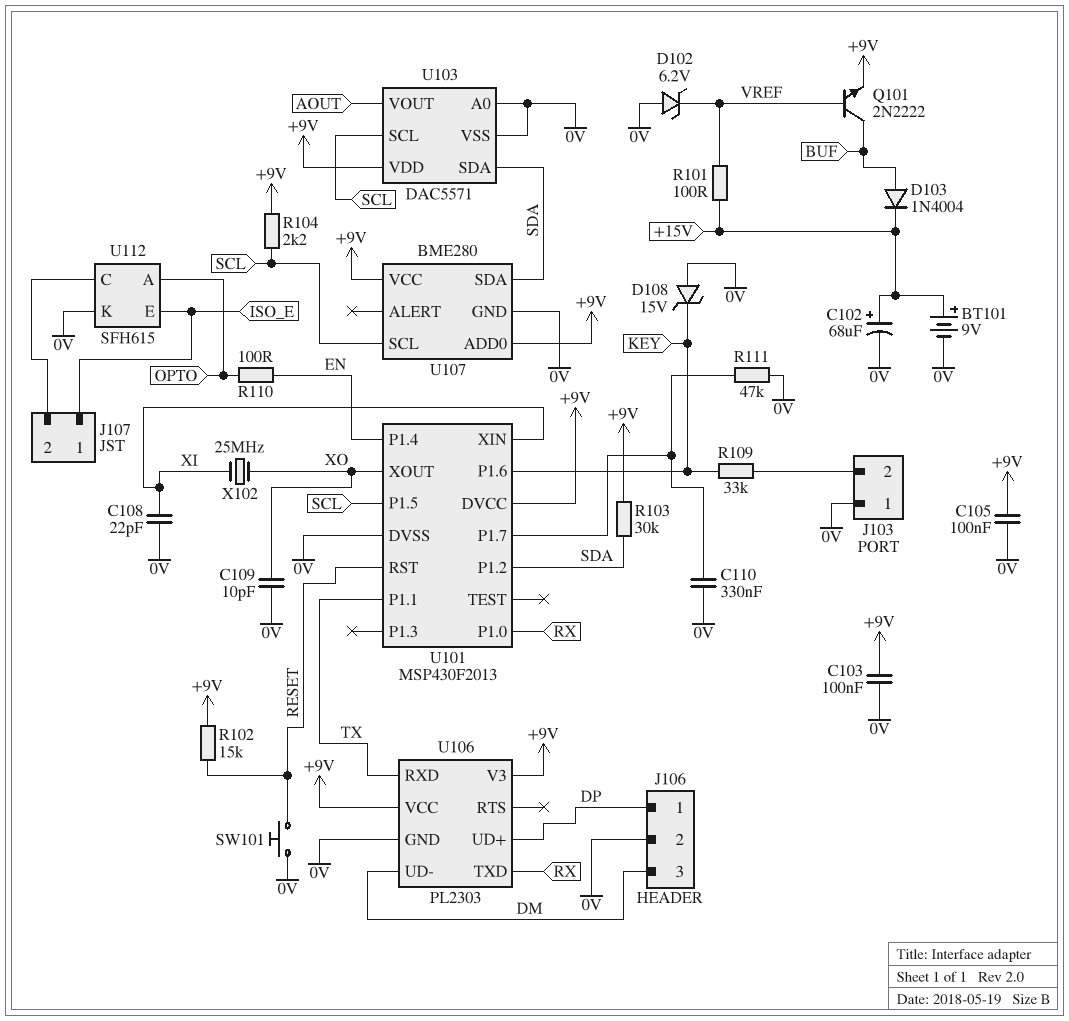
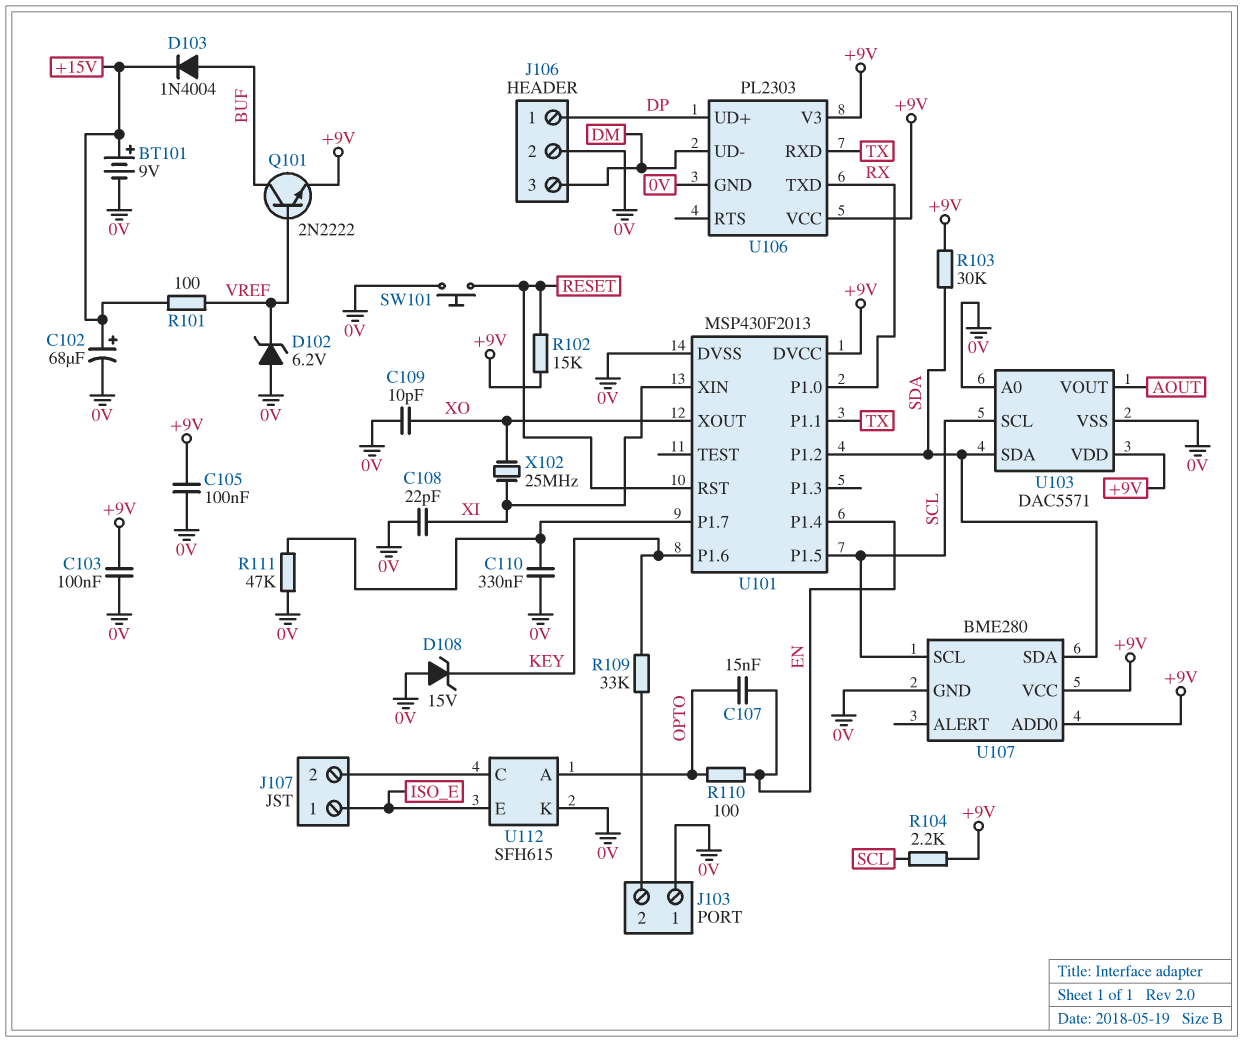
C107: none -> 15nF (EN, OPTO)

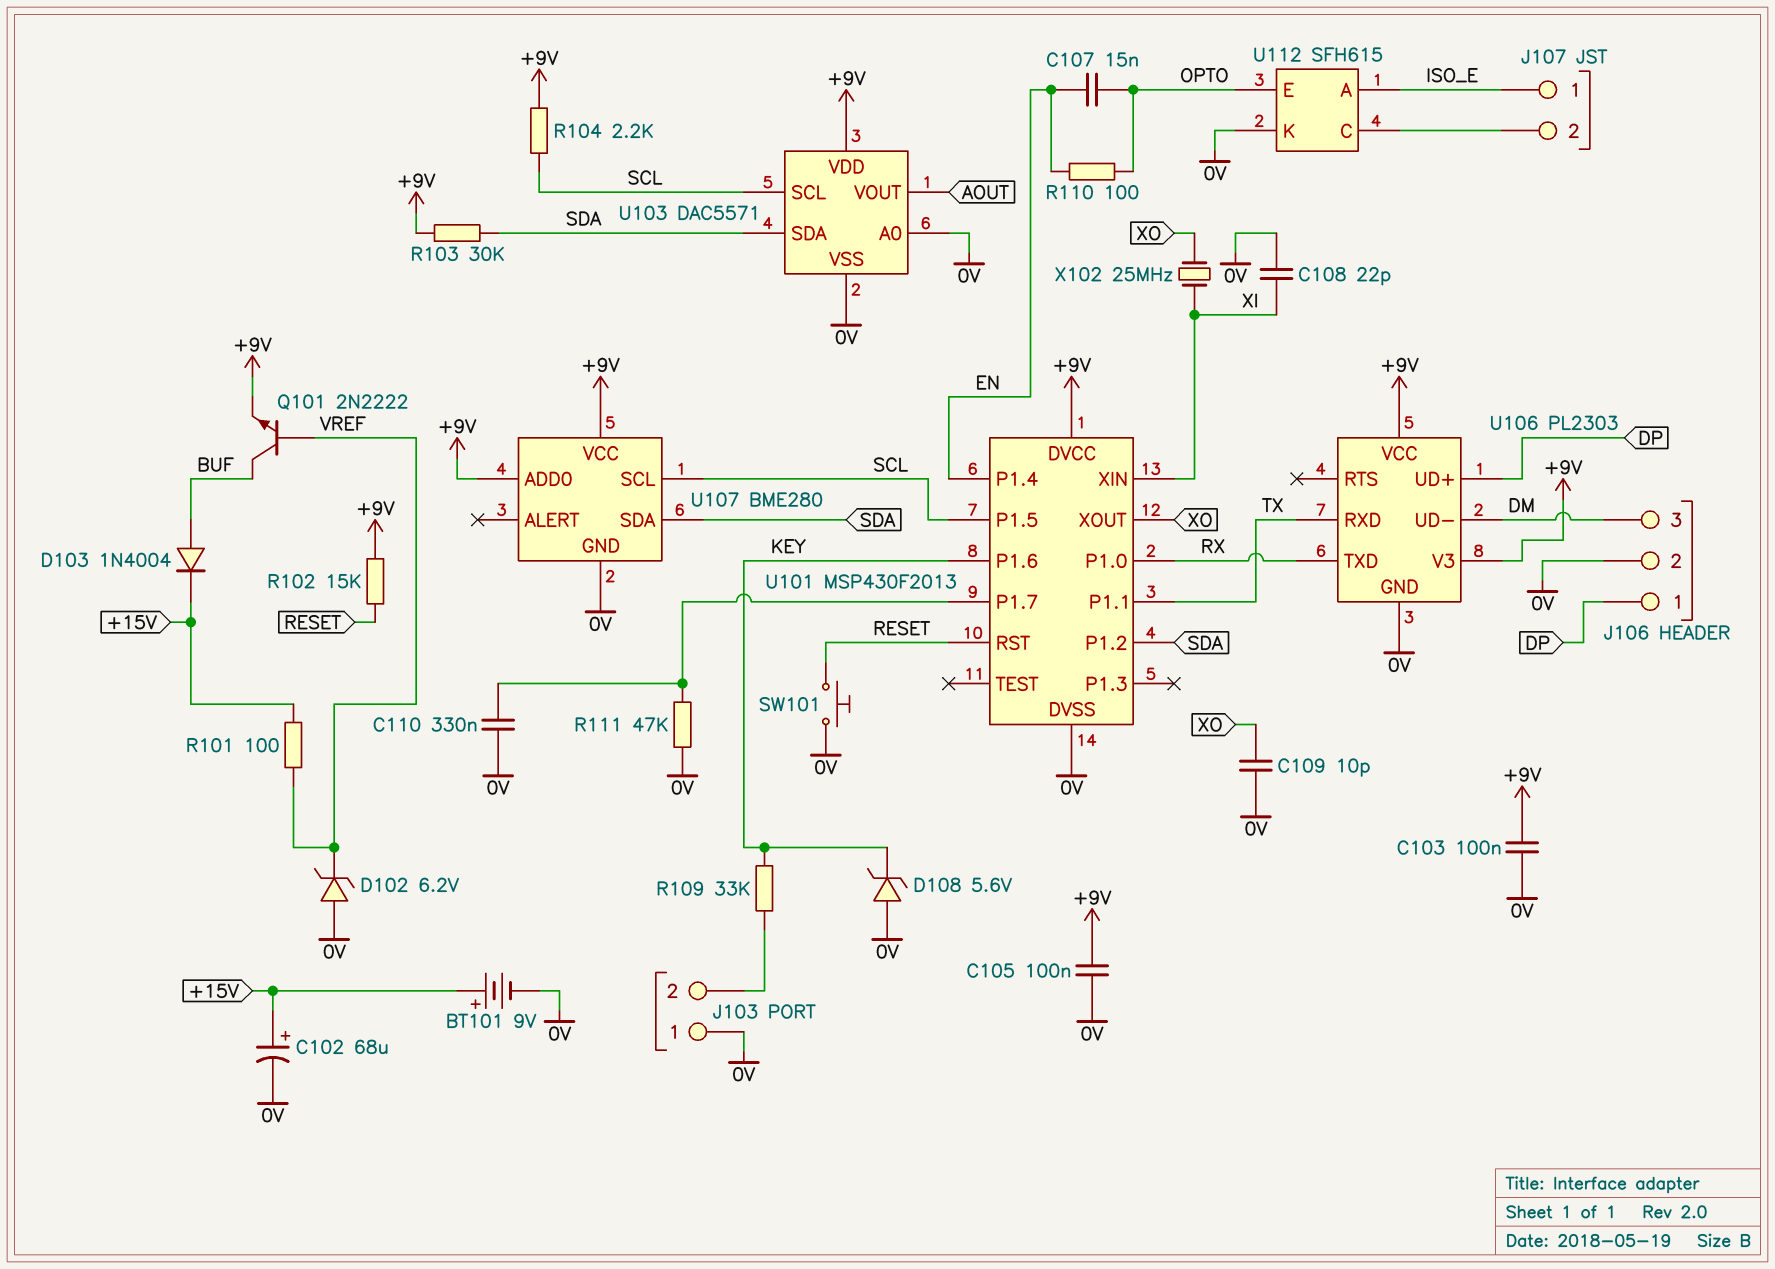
D108: zener 15V (A 0V, K KEY) -> zener 5.6V (A 0V, K KEY)
U112 pin A: OPTO -> ISO_E
U112 pin E: ISO_E -> OPTO

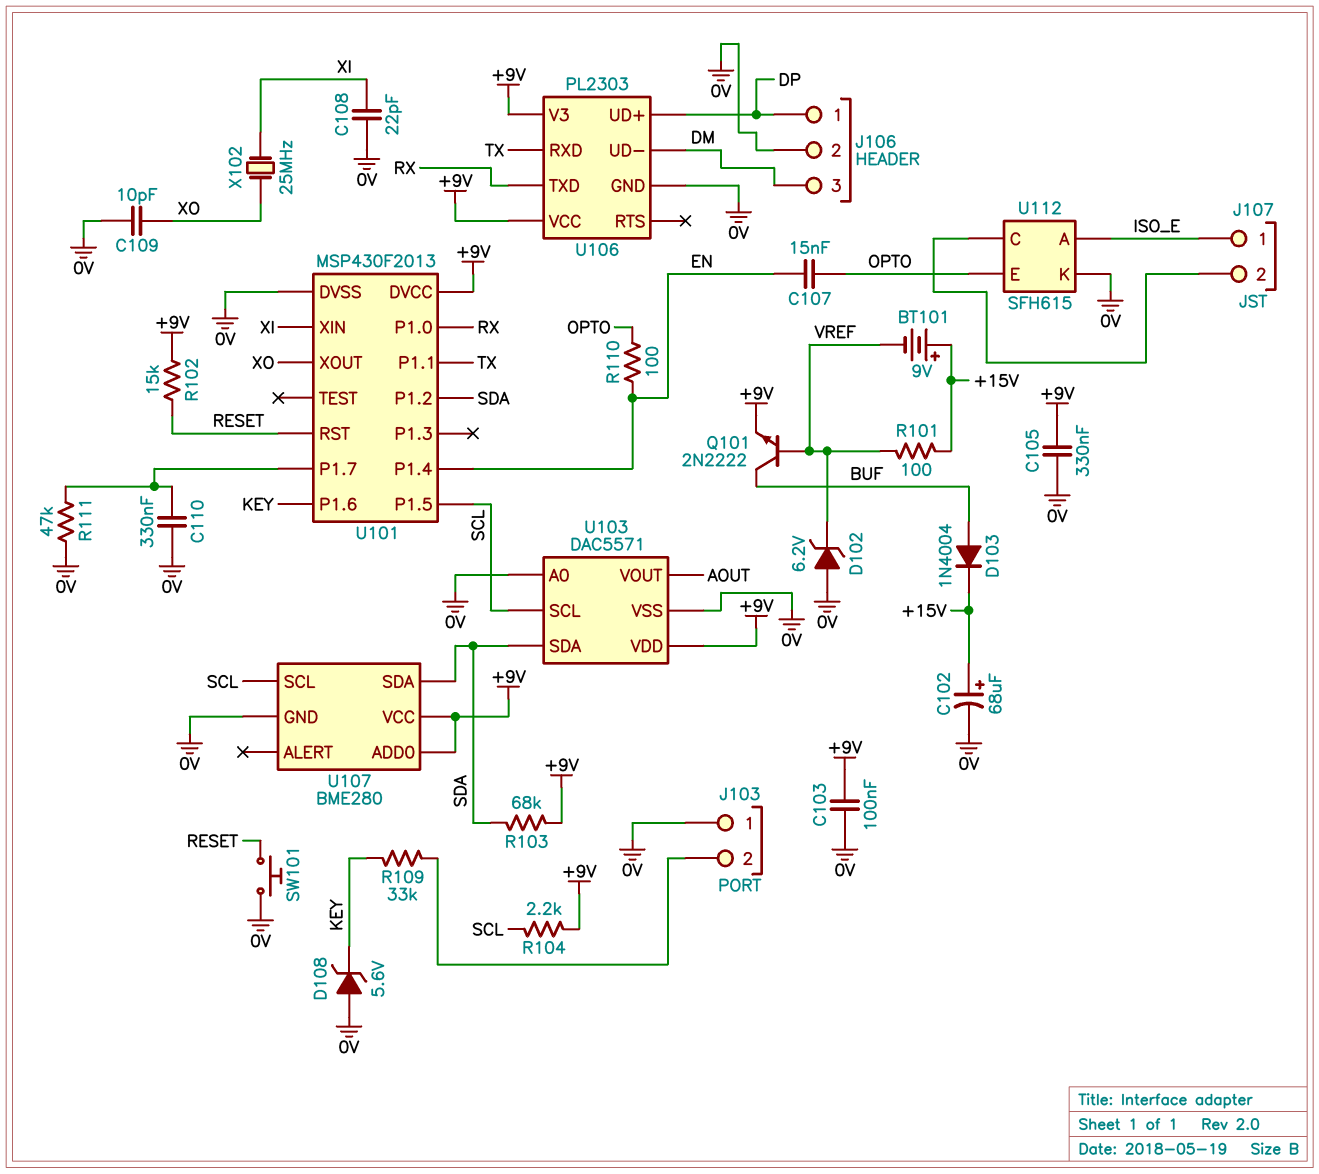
BT101: 9V (plus +15V, minus 0V) -> 9V (plus +15V, minus VREF)
C105: 100nF (+9V, 0V) -> 330nF (+9V, 0V)
R103: 30k (+9V, SDA) -> 68k (+9V, SDA)

